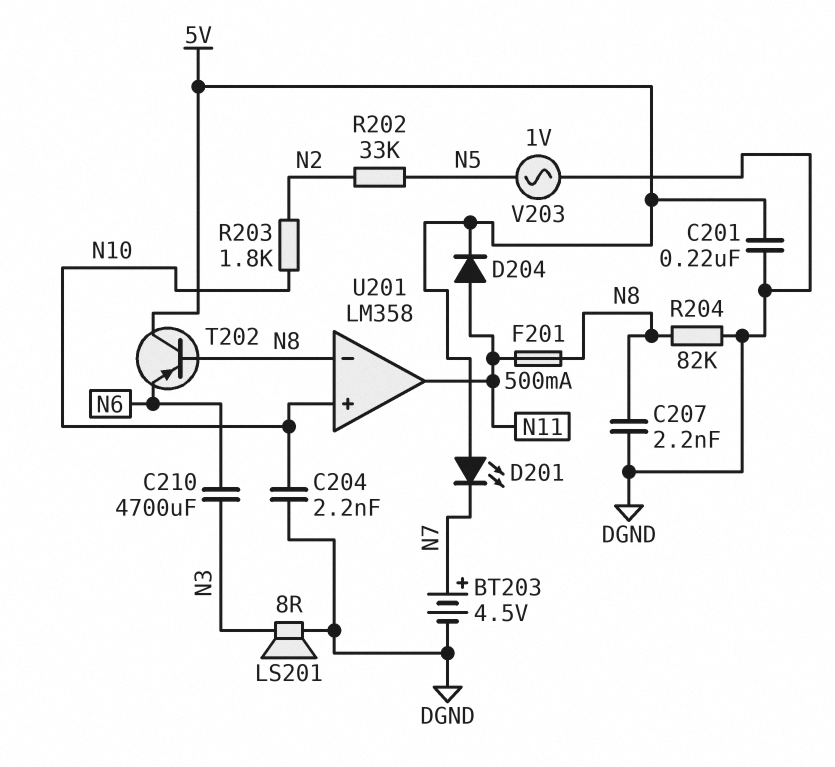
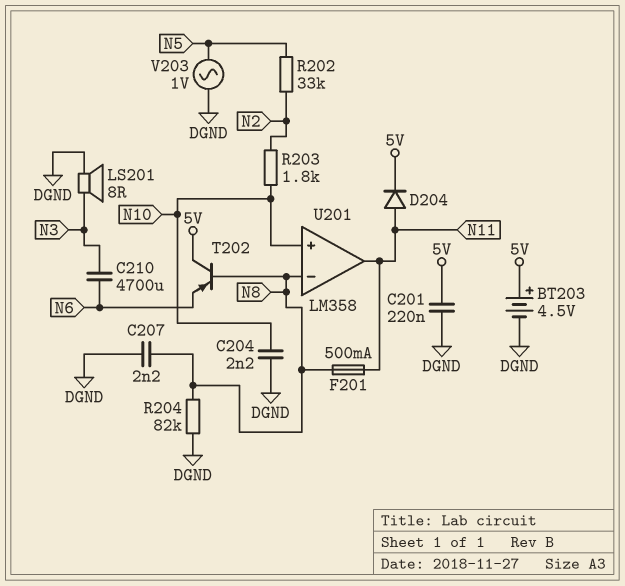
BT203: 4.5V (plus N7, minus DGND) -> 4.5V (plus 5V, minus DGND)
D201: LED (A 5V, K N7) -> none

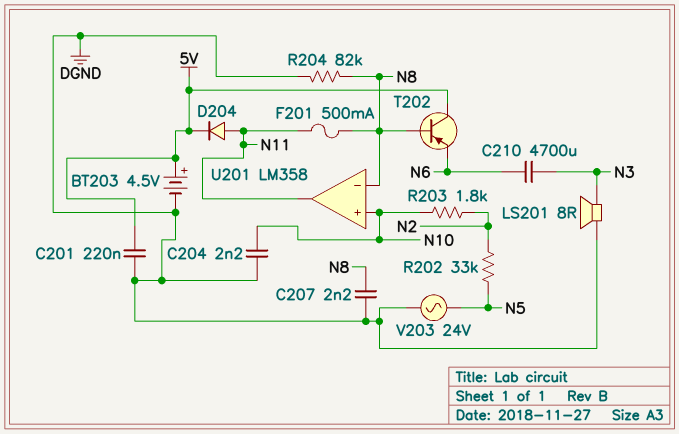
V203: AC 1V (DGND, N5) -> AC 24V (DGND, N5)

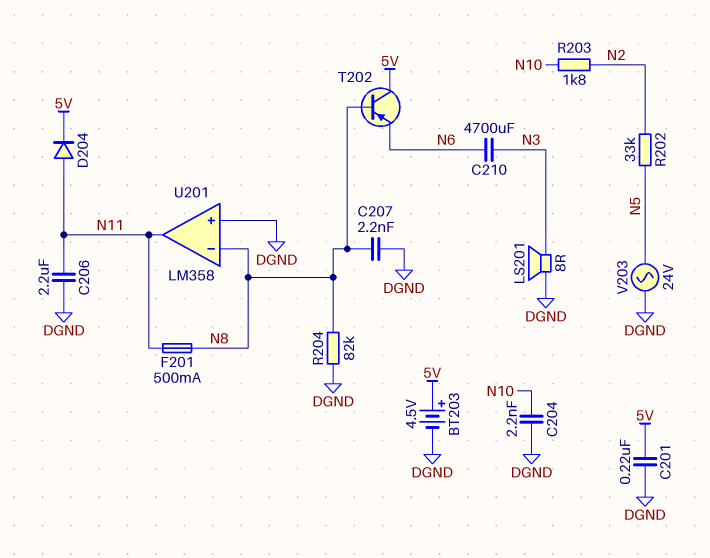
C206: none -> 2.2uF (DGND, N11)
U201 pin in+: N10 -> DGND

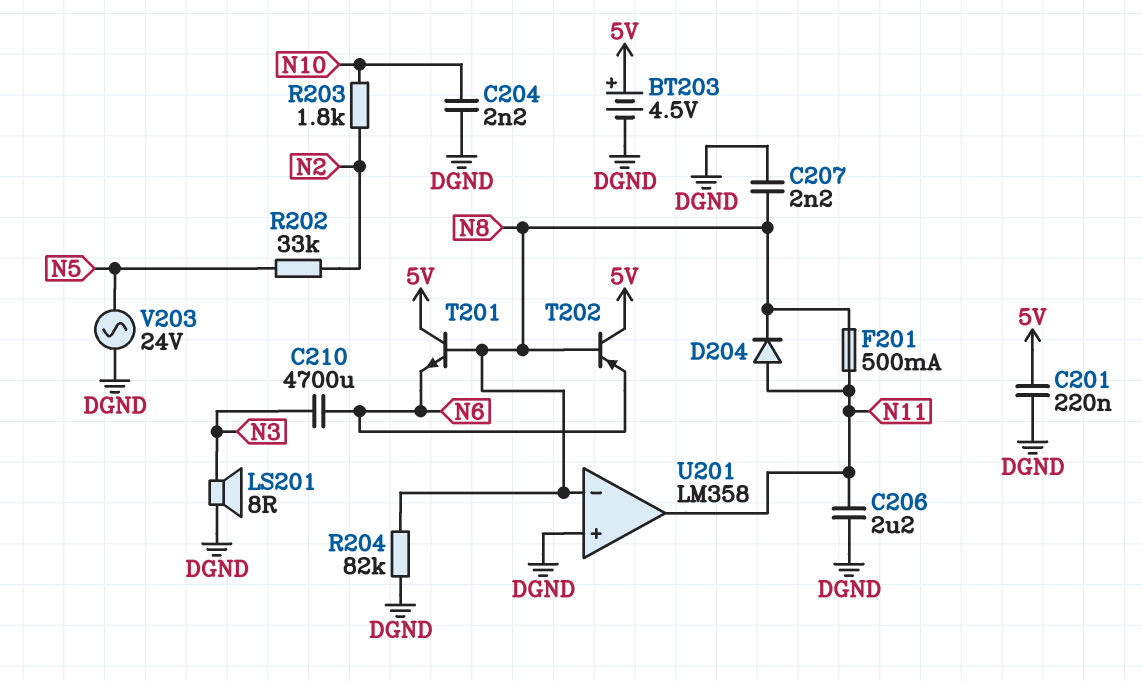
D204: diode (A N11, K 5V) -> diode (A N11, K N8)
T201: none -> NPN (B N8, C 5V, E N6)

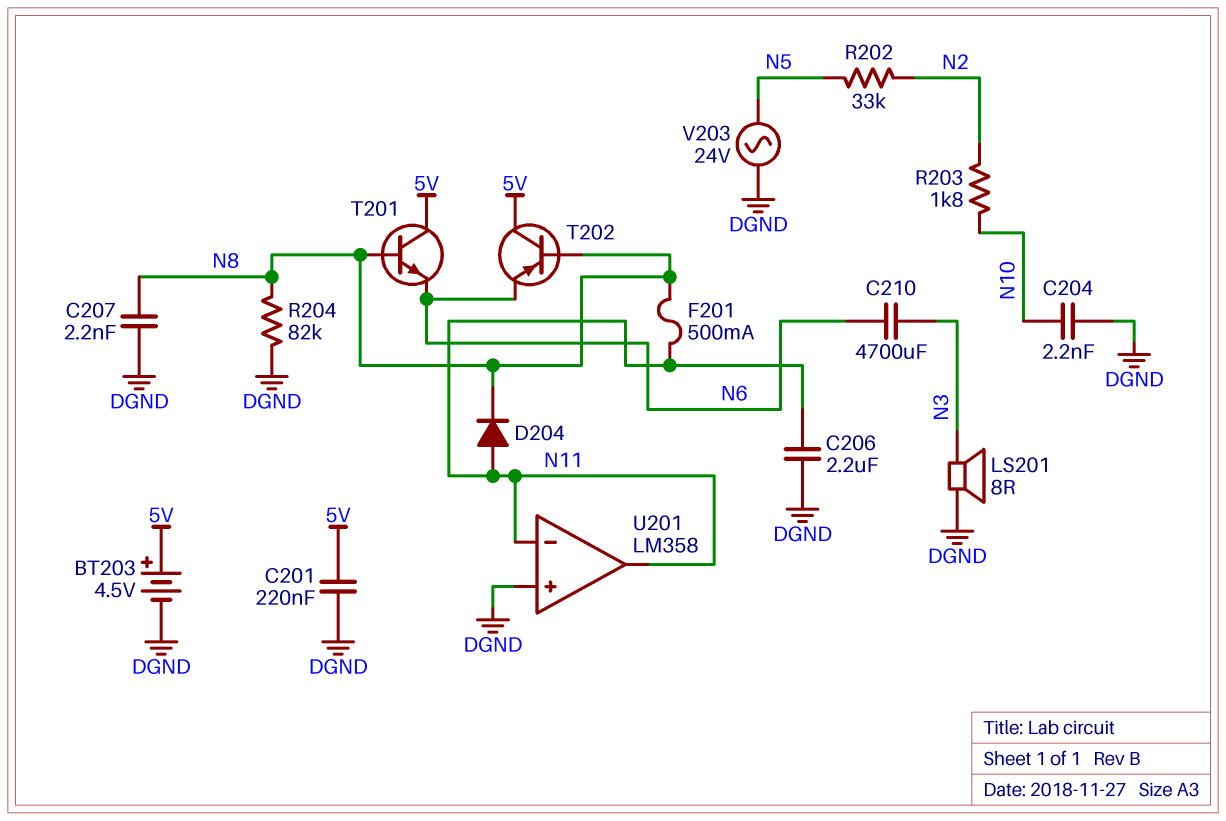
U201 pin in-: N8 -> N11

